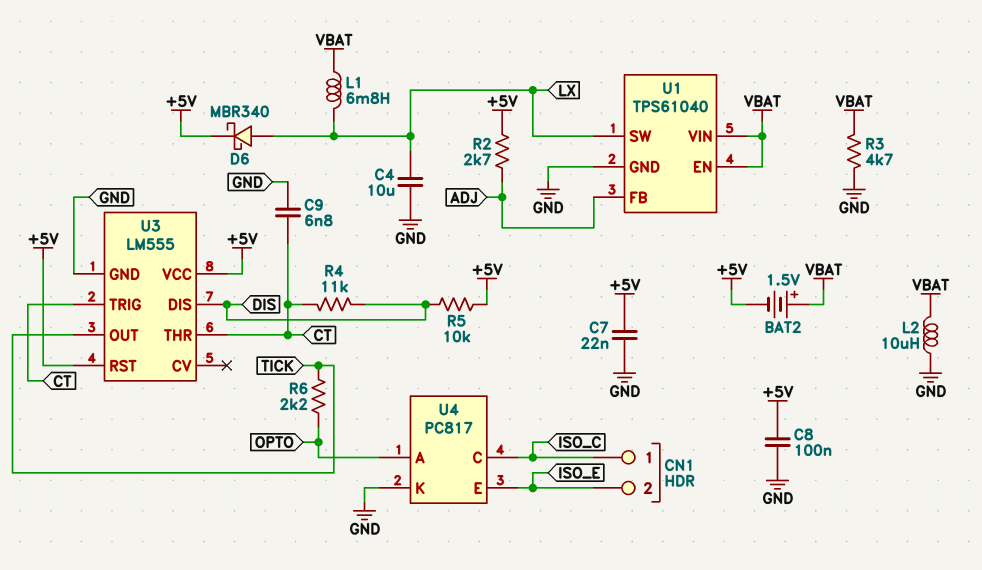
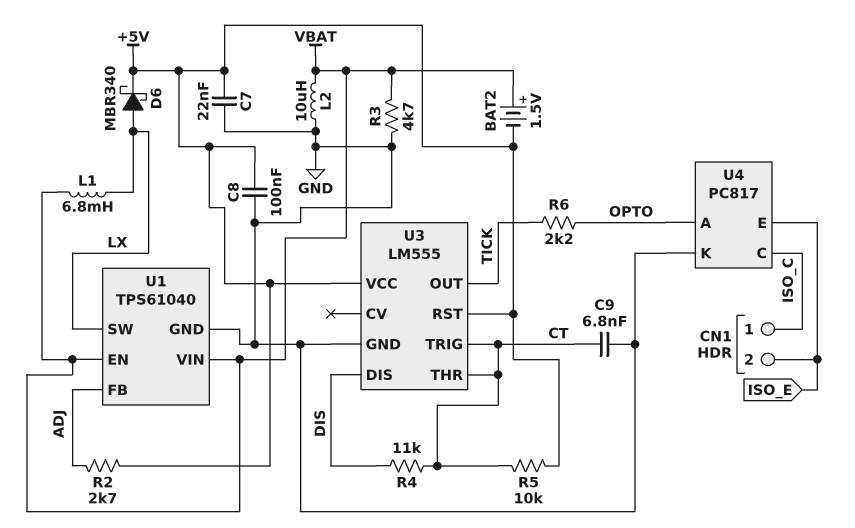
C4: 10uF (GND, LX) -> none
R5: 10k (+5V, DIS) -> 10k (+5V, CT)

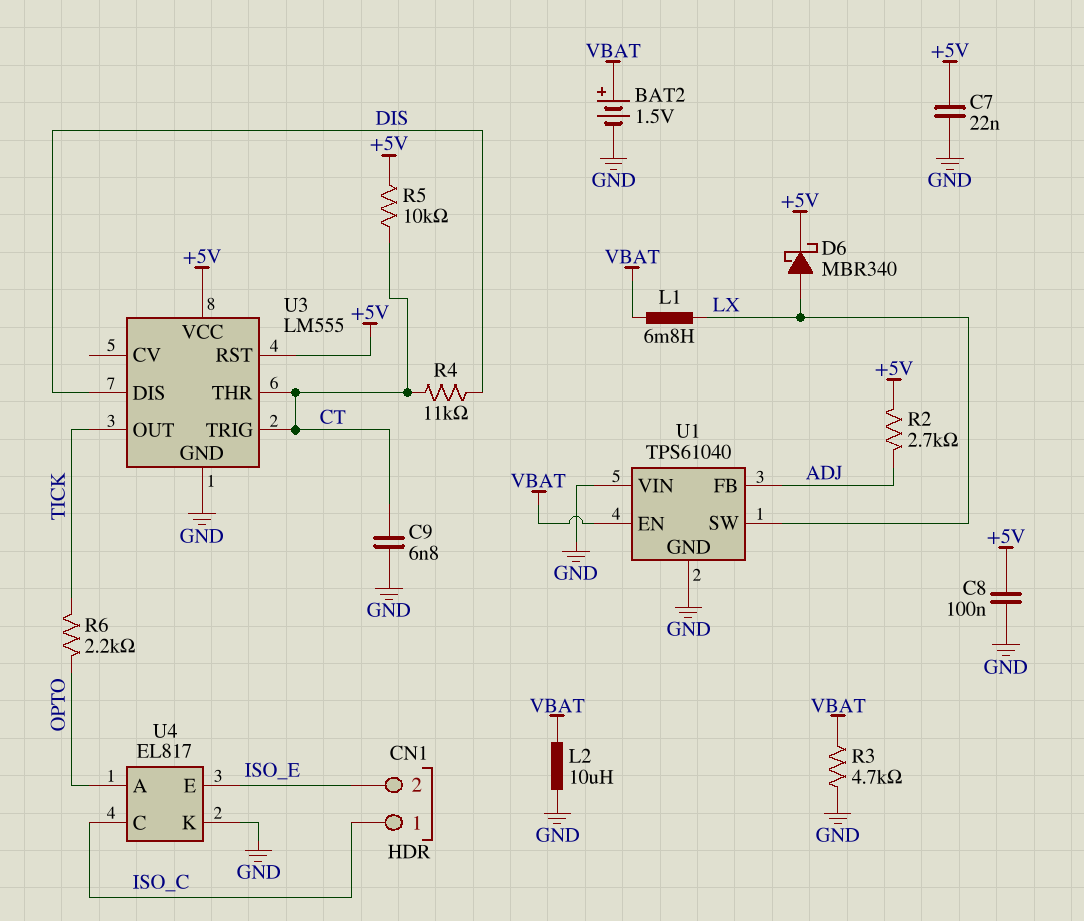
BAT2: 1.5V (plus VBAT, minus +5V) -> 1.5V (plus VBAT, minus GND)
U1 pin VIN: VBAT -> GND
U4: PC817 -> EL817

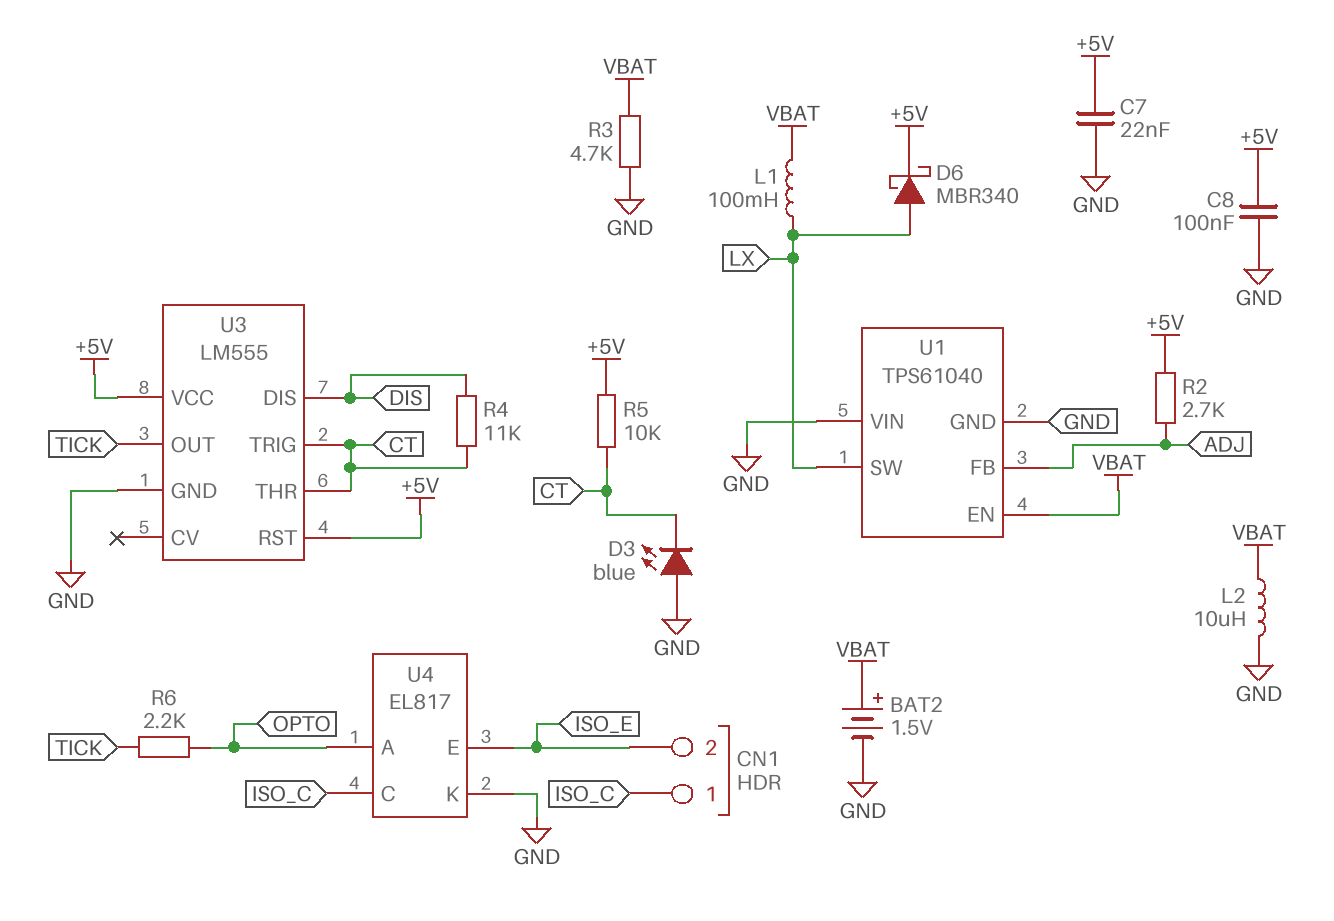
C9: 6.8nF (CT, GND) -> none
D3: none -> LED blue (A GND, K CT)
L1: 6.8mH (LX, VBAT) -> 100mH (LX, VBAT)

